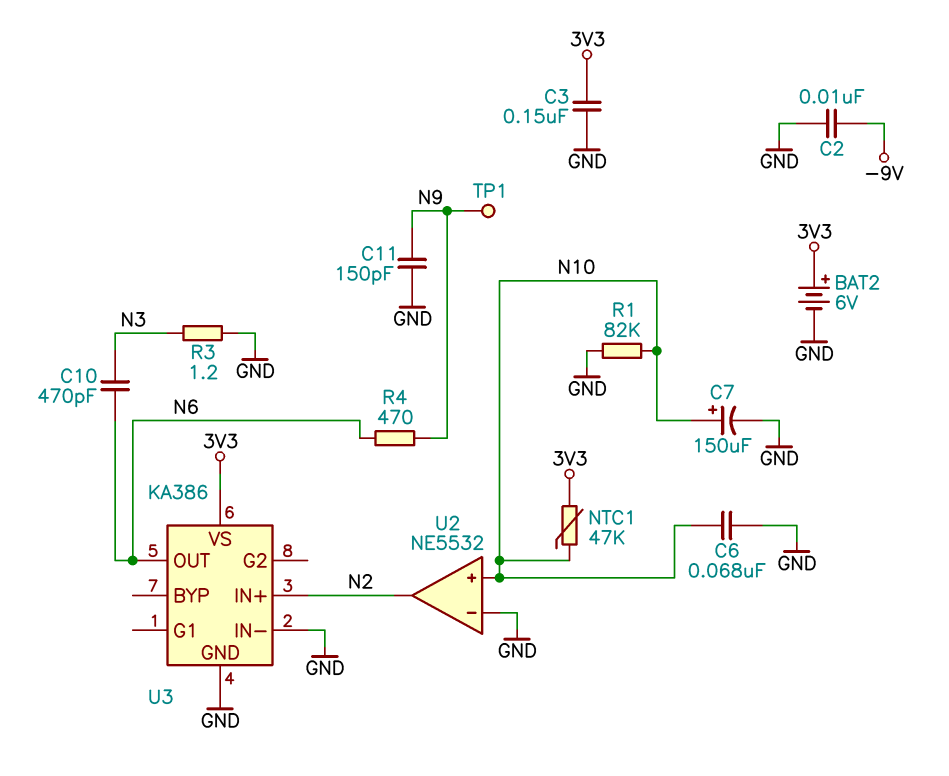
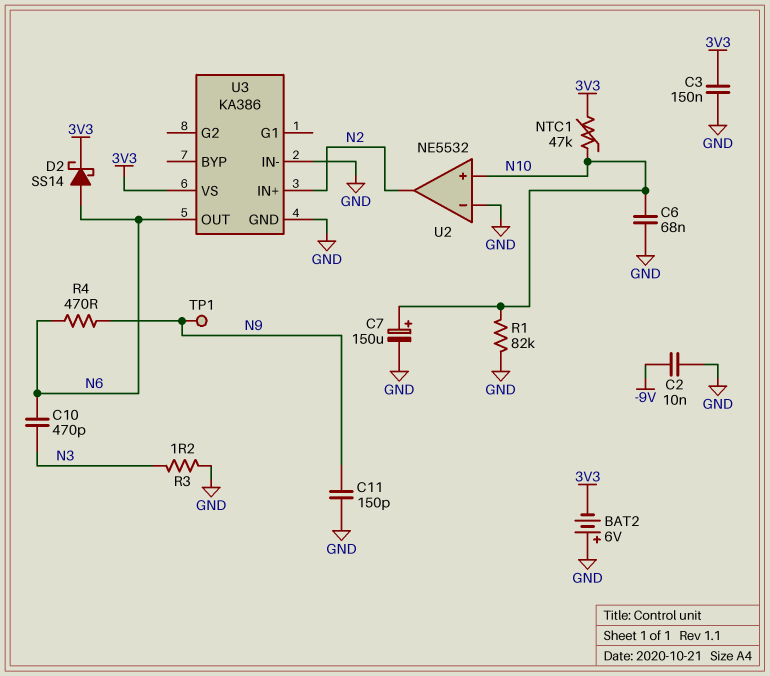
BAT2: 6V (plus 3V3, minus GND) -> 6V (plus GND, minus 3V3)
D2: none -> schottky SS14 (A N6, K 3V3)

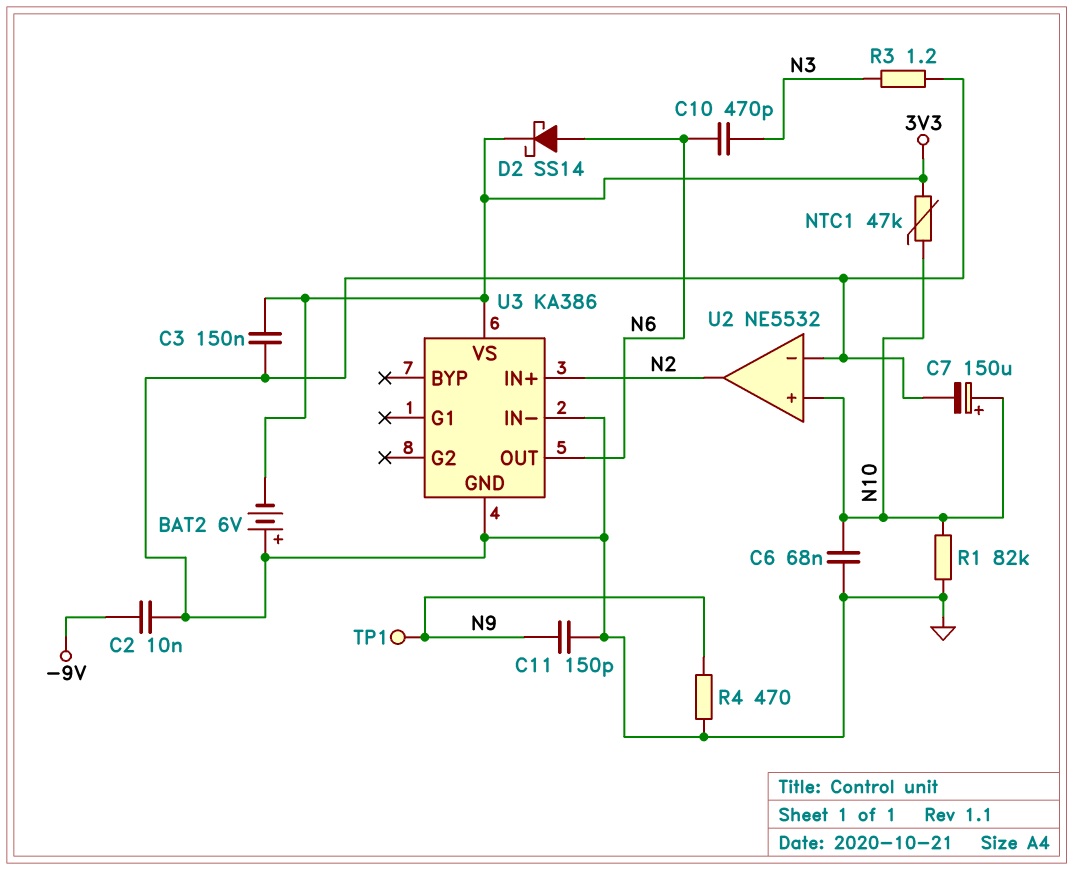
R4: 470 (N6, N9) -> 470 (GND, N9)

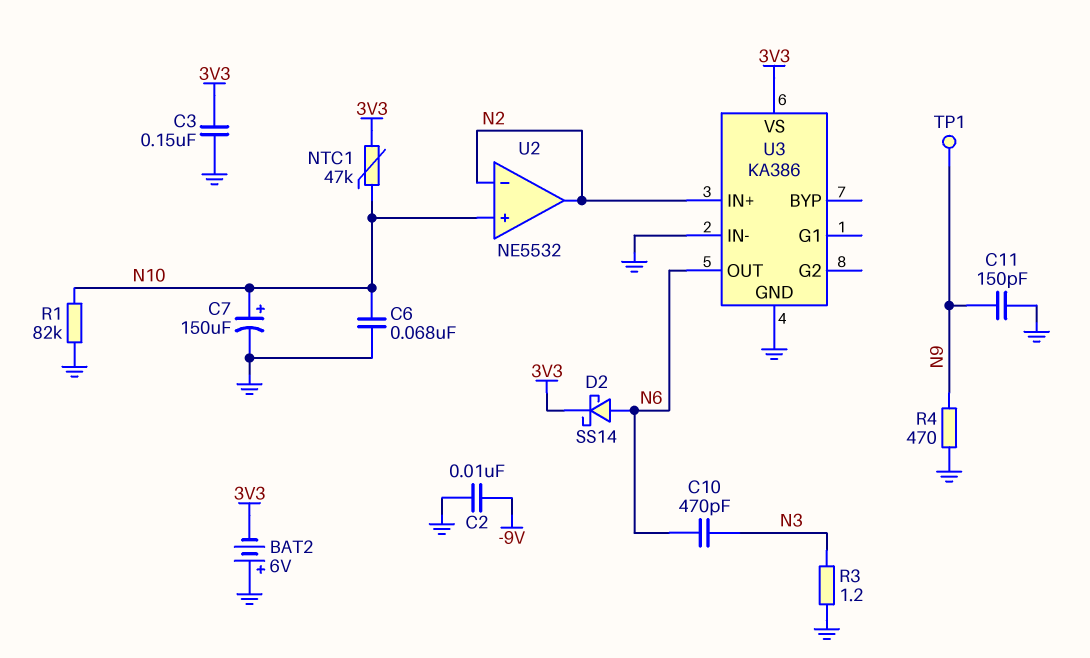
U2 pin in-: GND -> N2

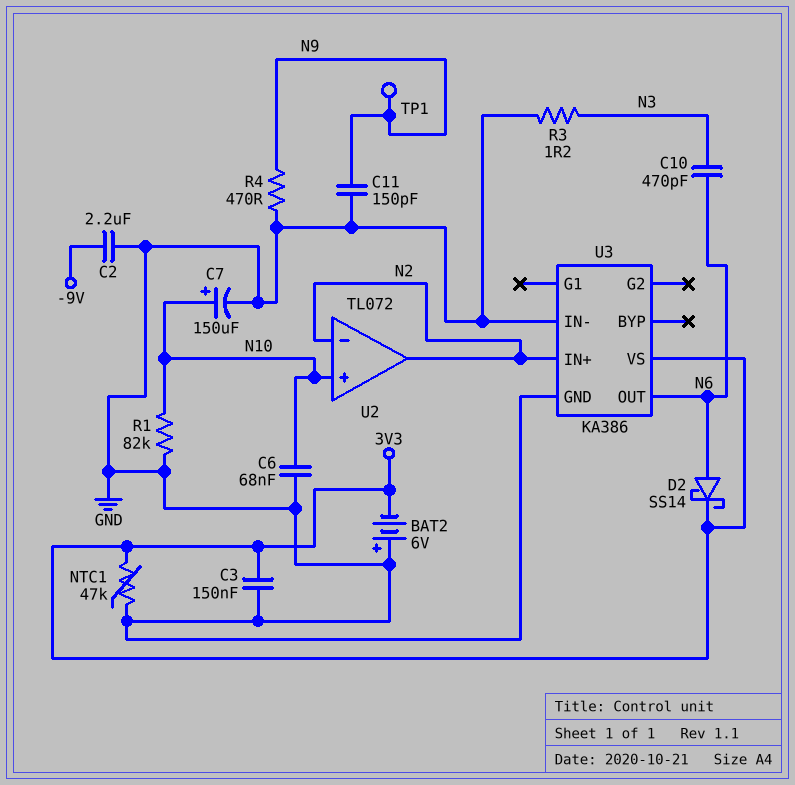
C2: 10nF (-9V, GND) -> 2.2uF (-9V, GND)
NTC1: 47k (3V3, N10) -> 47k (3V3, GND)
U2: NE5532 -> TL072

